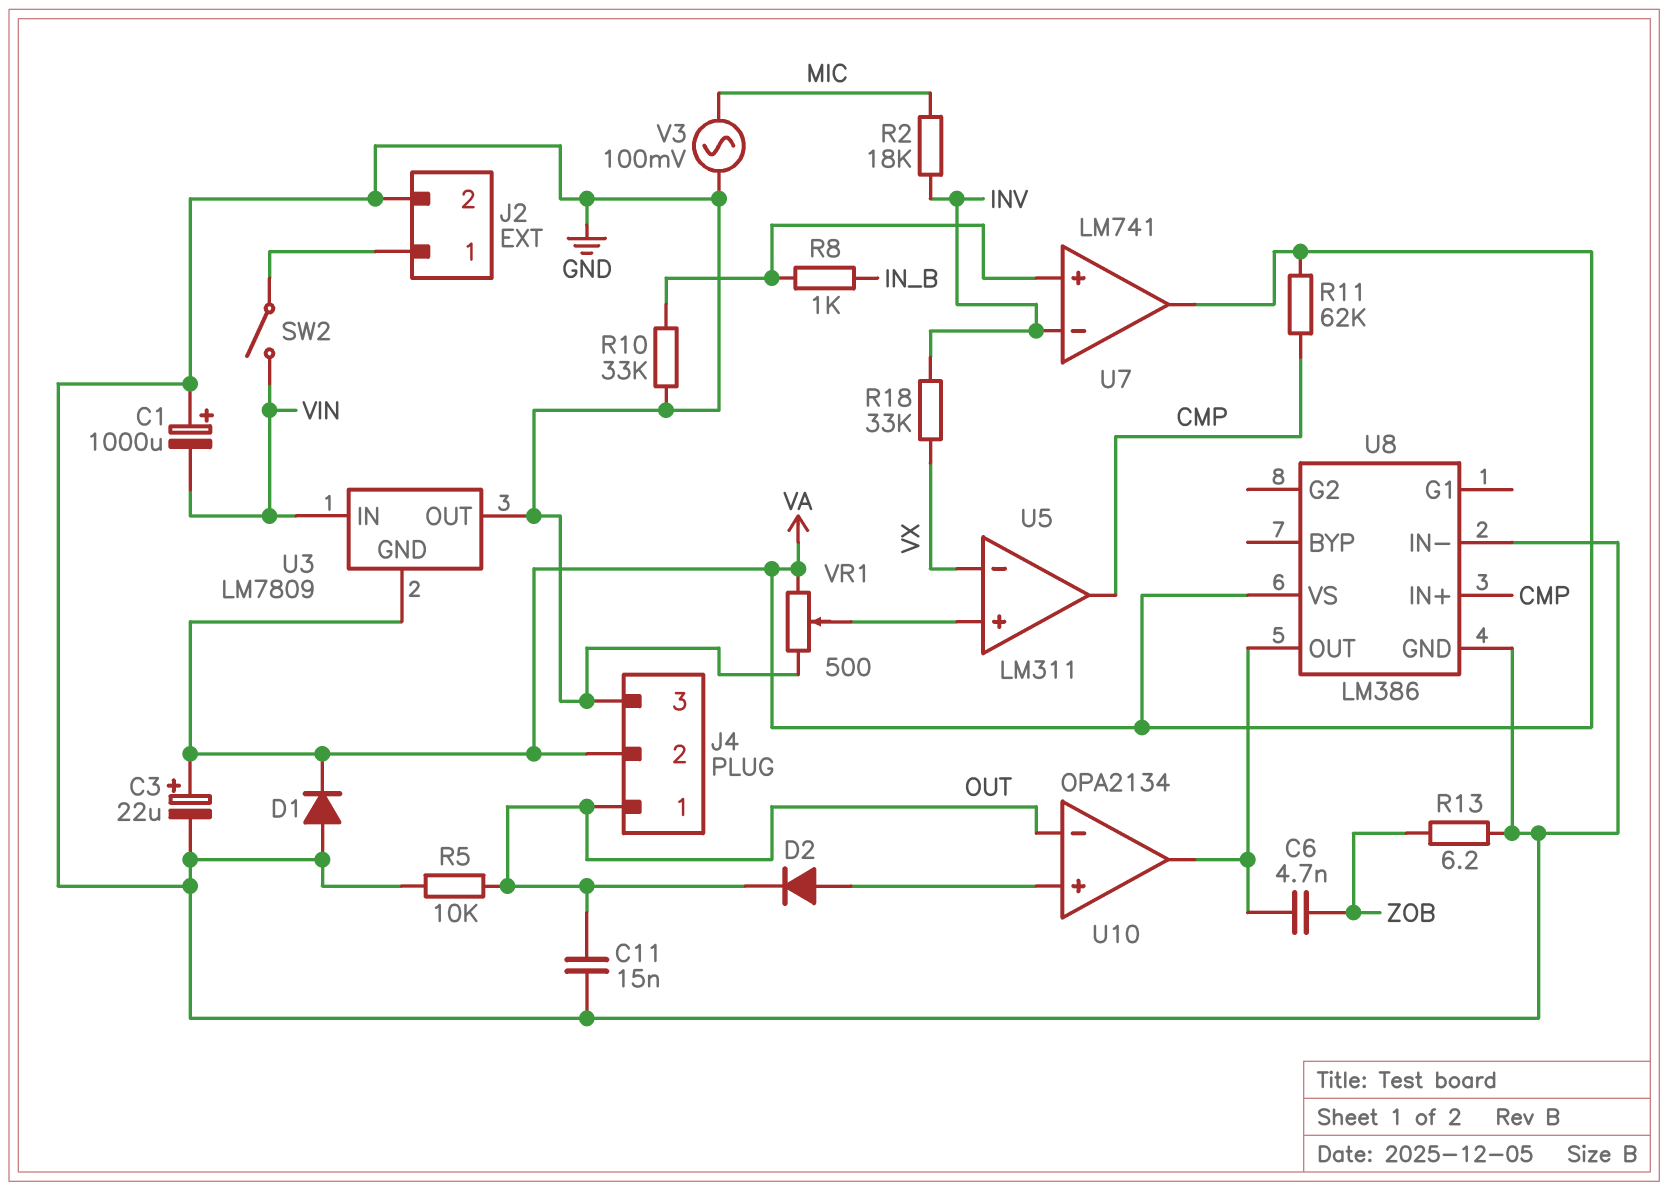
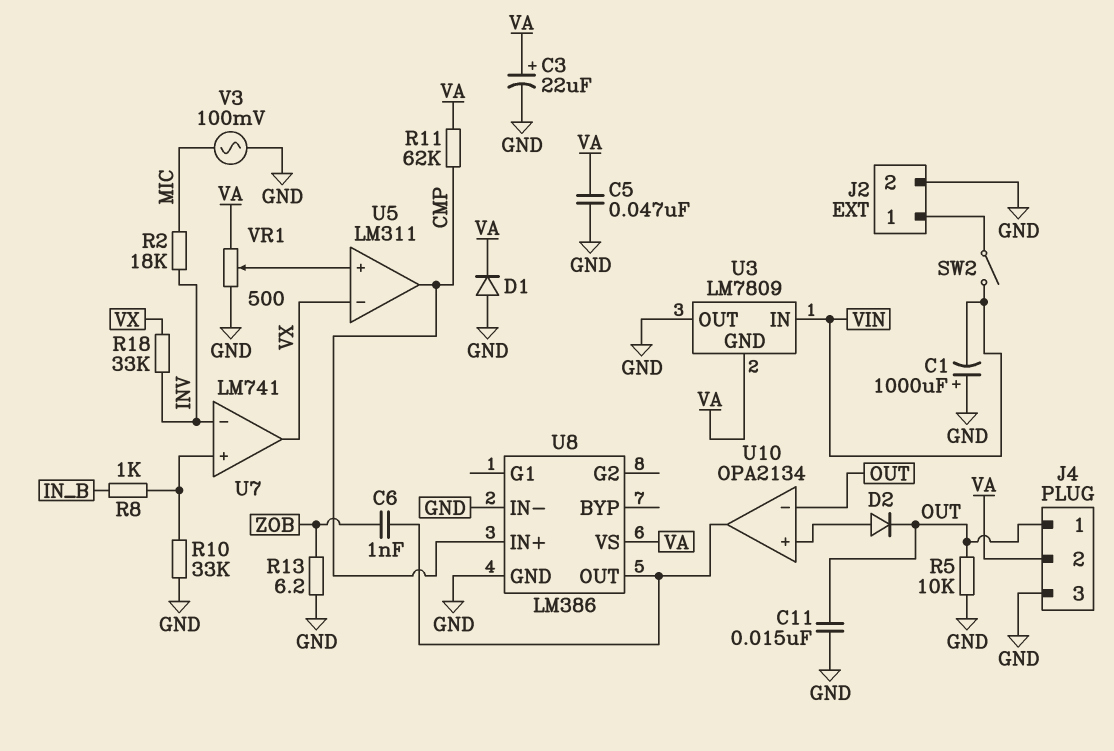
C5: none -> 47nF (GND, VA)
C6: 4.7nF (U8/OUT, ZOB) -> 1nF (U8/OUT, ZOB)
U7 pin out: VA -> VX

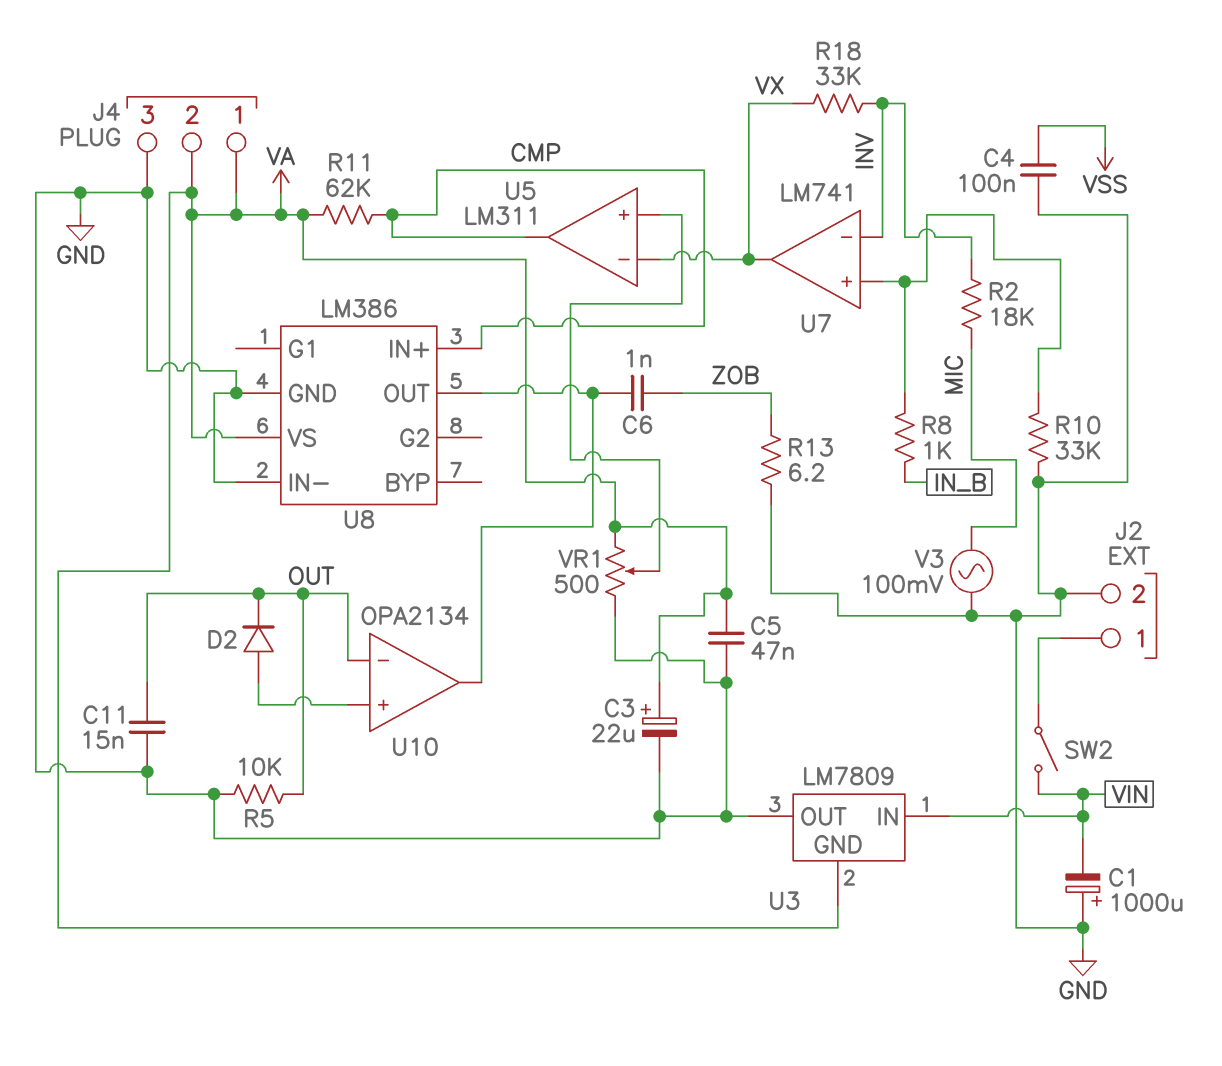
C4: none -> 100nF (GND, VSS)
D1: diode (A GND, K VA) -> none
J4 pin 1: OUT -> VA

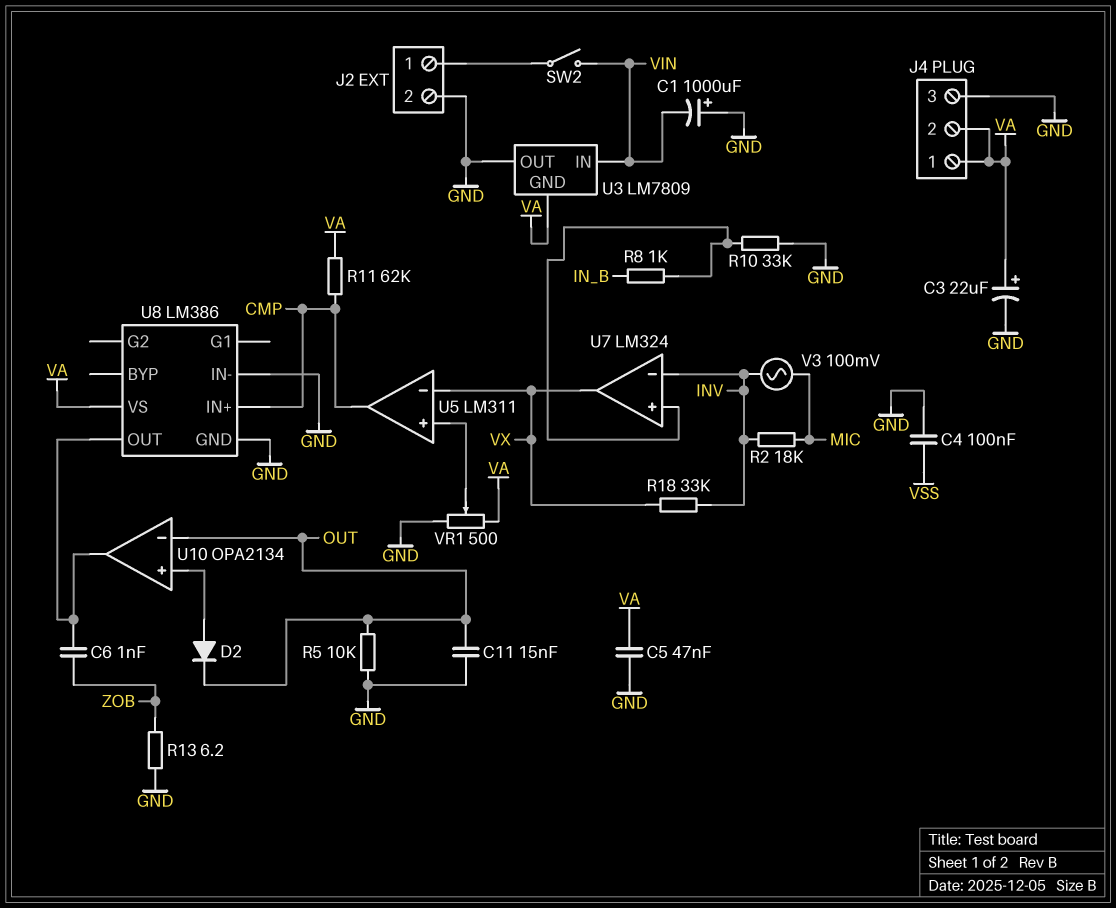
U7: LM741 -> LM324
V3: AC 100mV (GND, MIC) -> AC 100mV (INV, MIC)

